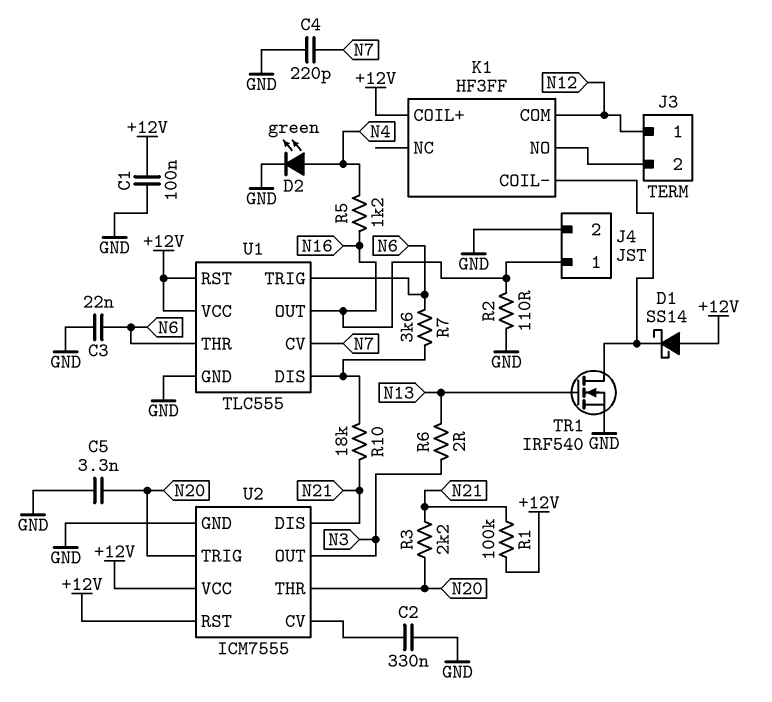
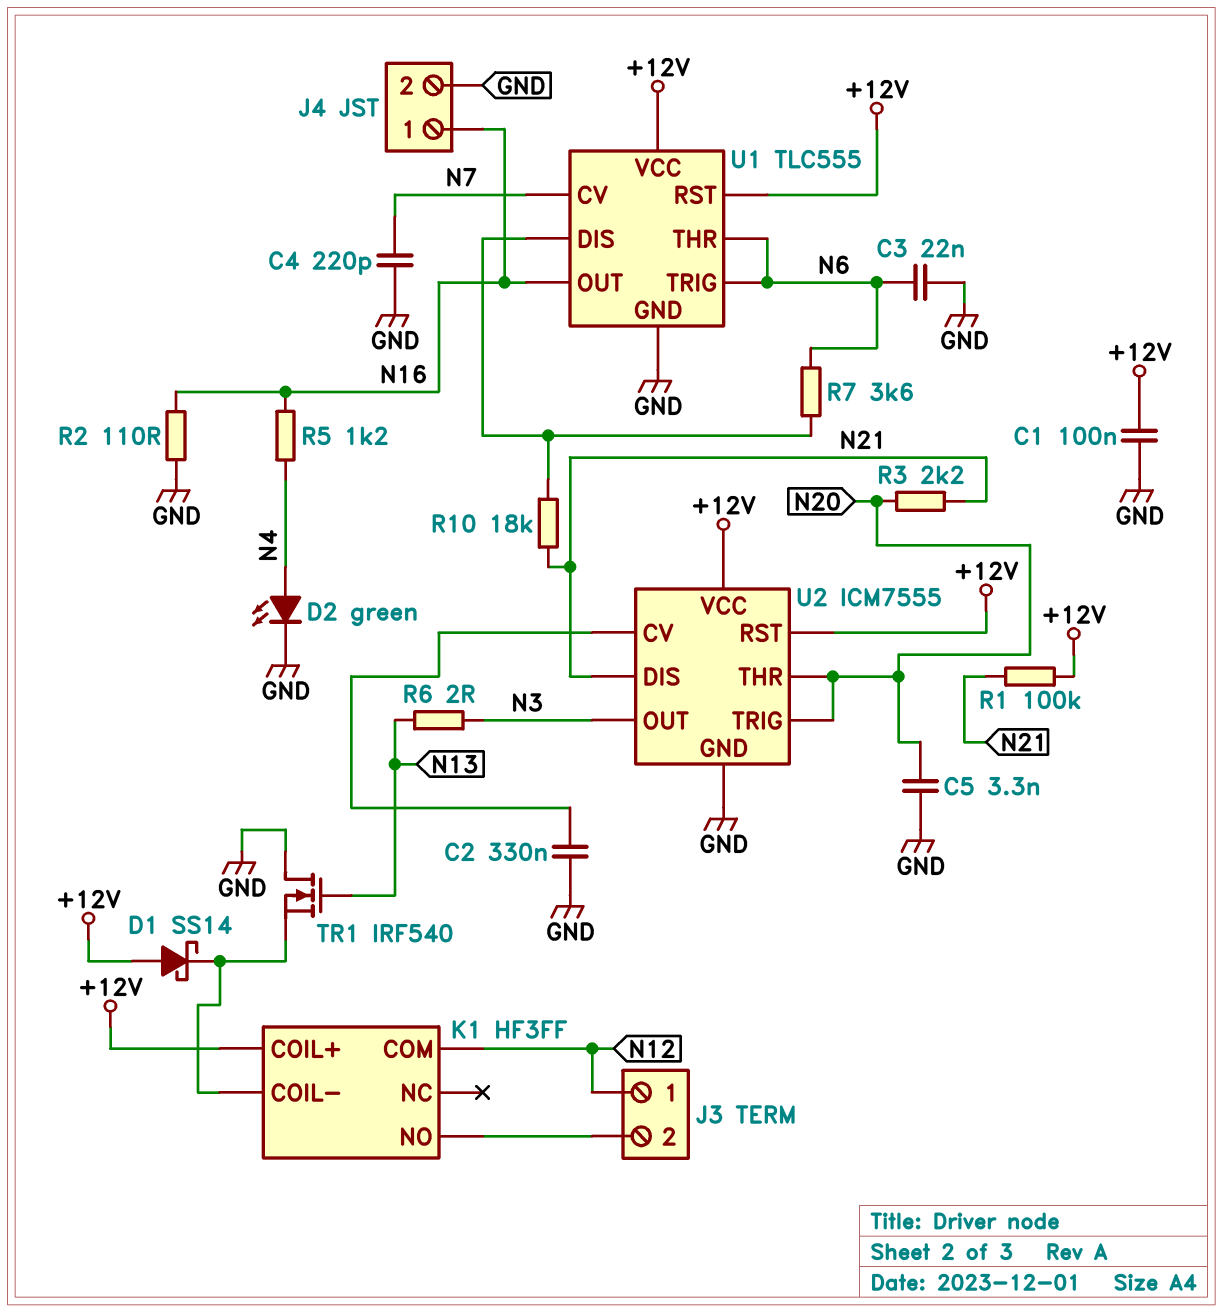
TR1: NMOS IRF540 (G N13, D K1/COIL-, S GND) -> NMOS IRF540 (G N13, D GND, S K1/COIL-)

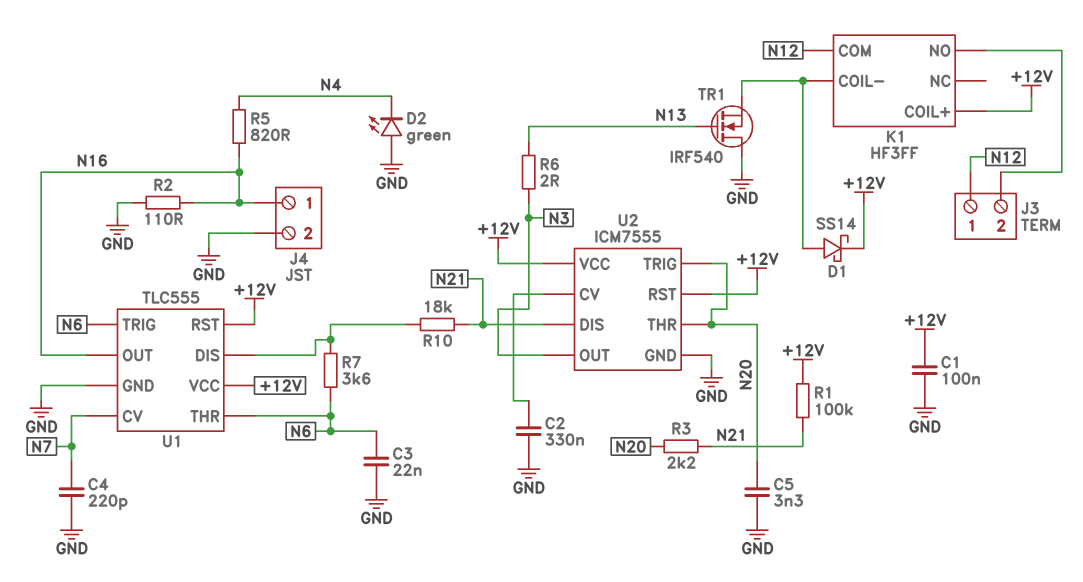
D1: schottky SS14 (A +12V, K K1/COIL-) -> schottky SS14 (A K1/COIL-, K +12V)
D2: LED green (A N4, K GND) -> LED green (A GND, K N4)
R5: 1.2k (N4, N16) -> 820 (N4, N16)

